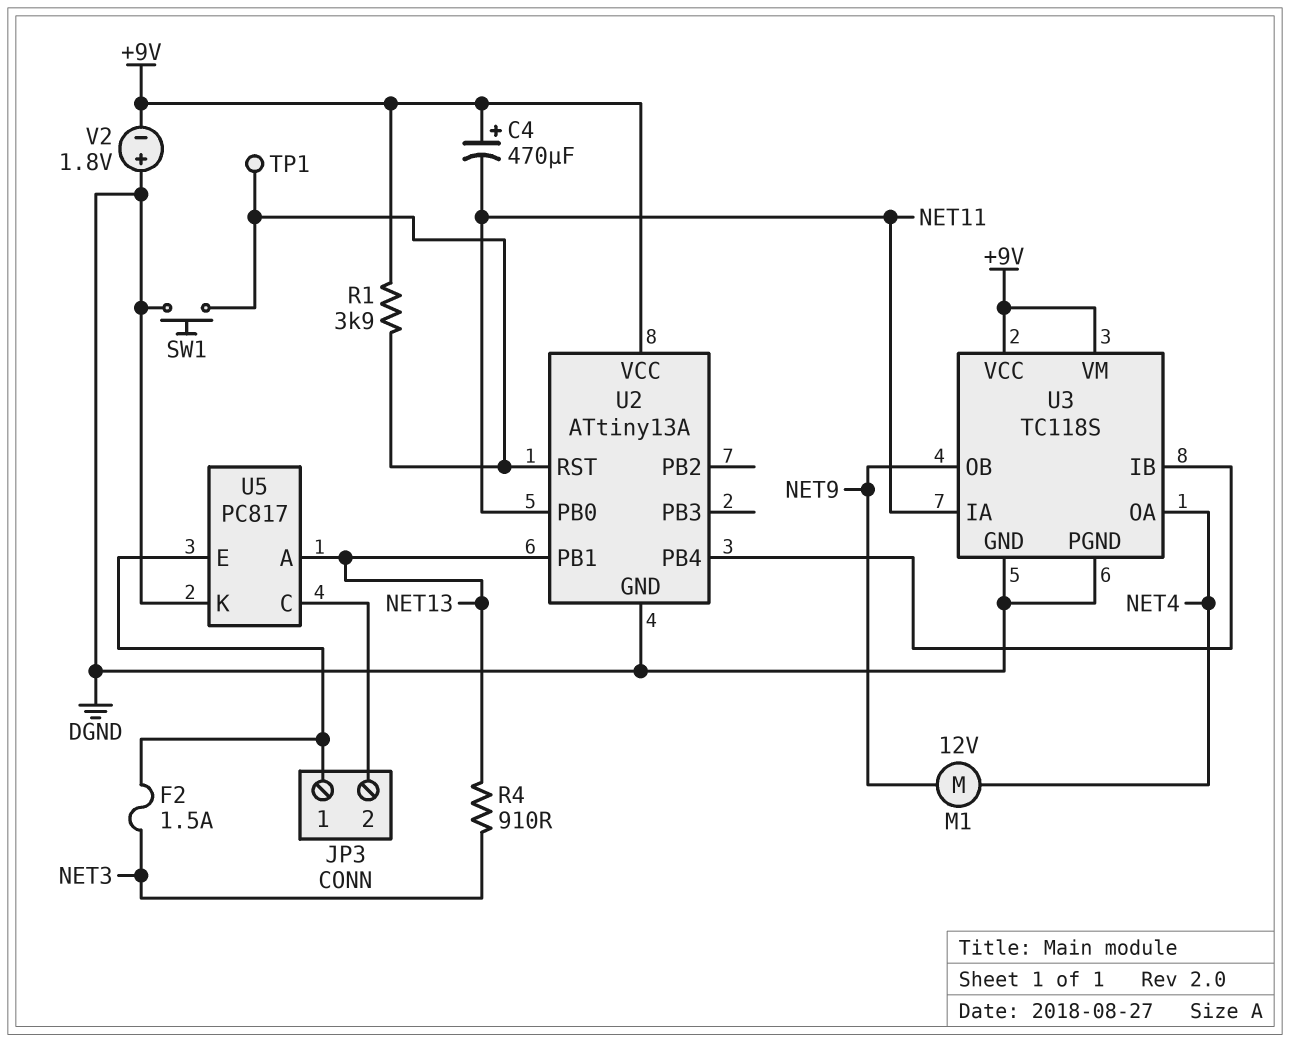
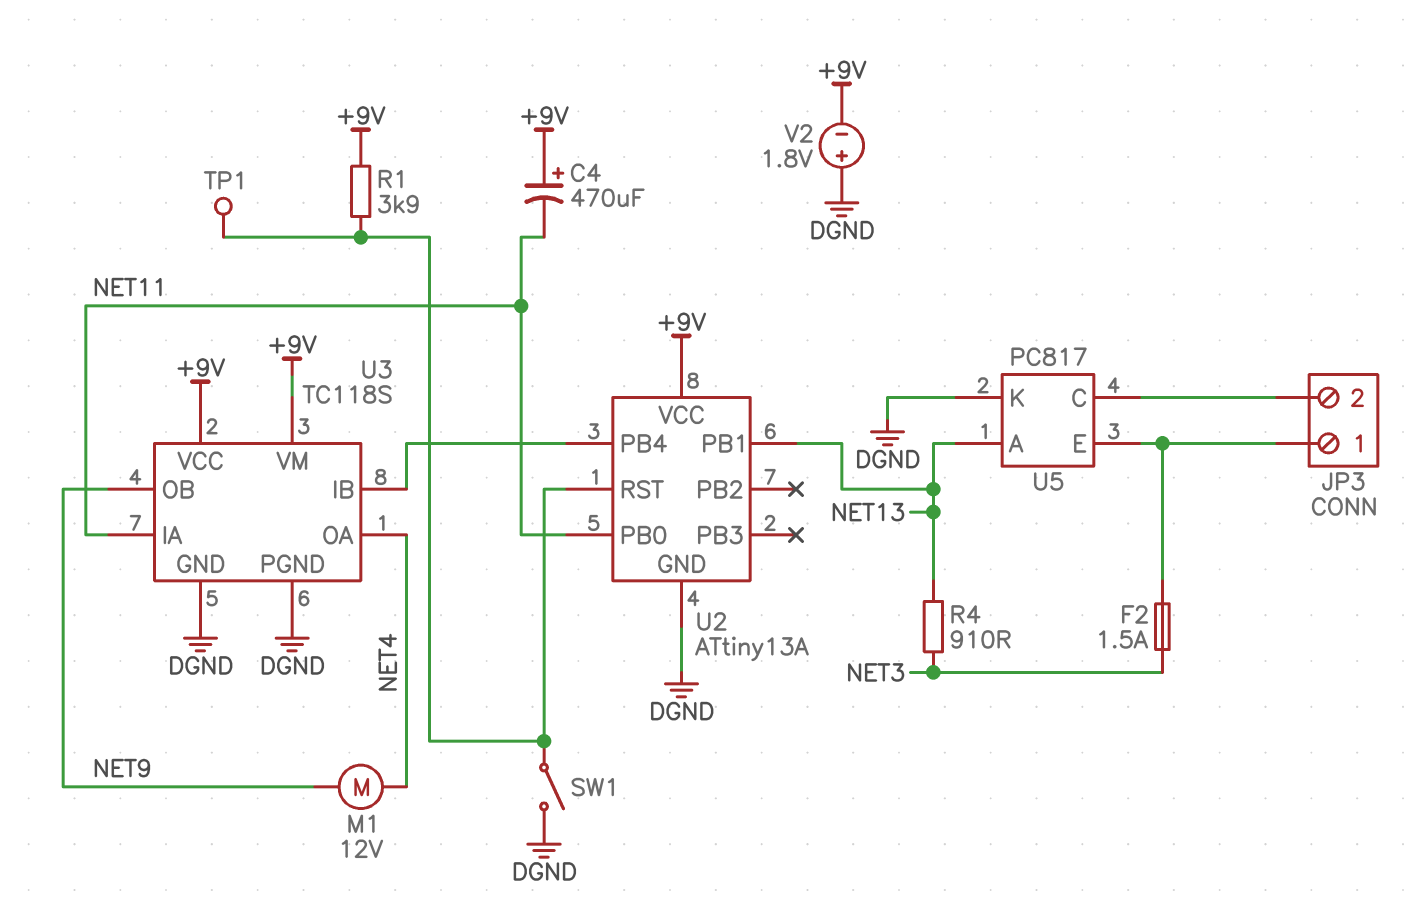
SW1: button (DGND, U2/RST) -> switch (DGND, U2/RST)

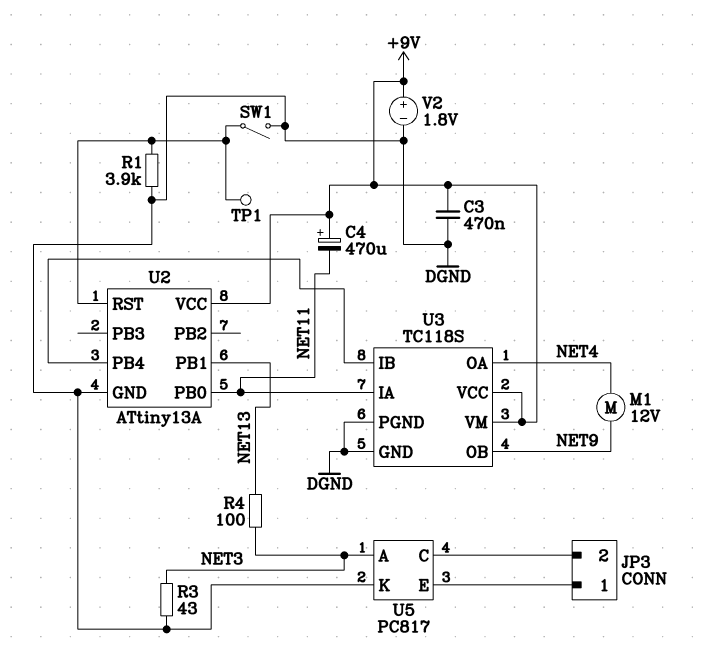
C3: none -> 470nF (+9V, DGND)
F2: 1.5A (JP3/1, NET3) -> none
R1: 3.9k (+9V, U2/RST) -> 3.9k (DGND, U2/RST)
R3: none -> 43 (DGND, NET3)
R4: 910 (NET3, NET13) -> 100 (NET3, NET13)
U5 pin A: NET13 -> NET3
V2: 1.8V (plus DGND, minus +9V) -> 1.8V (plus +9V, minus DGND)

